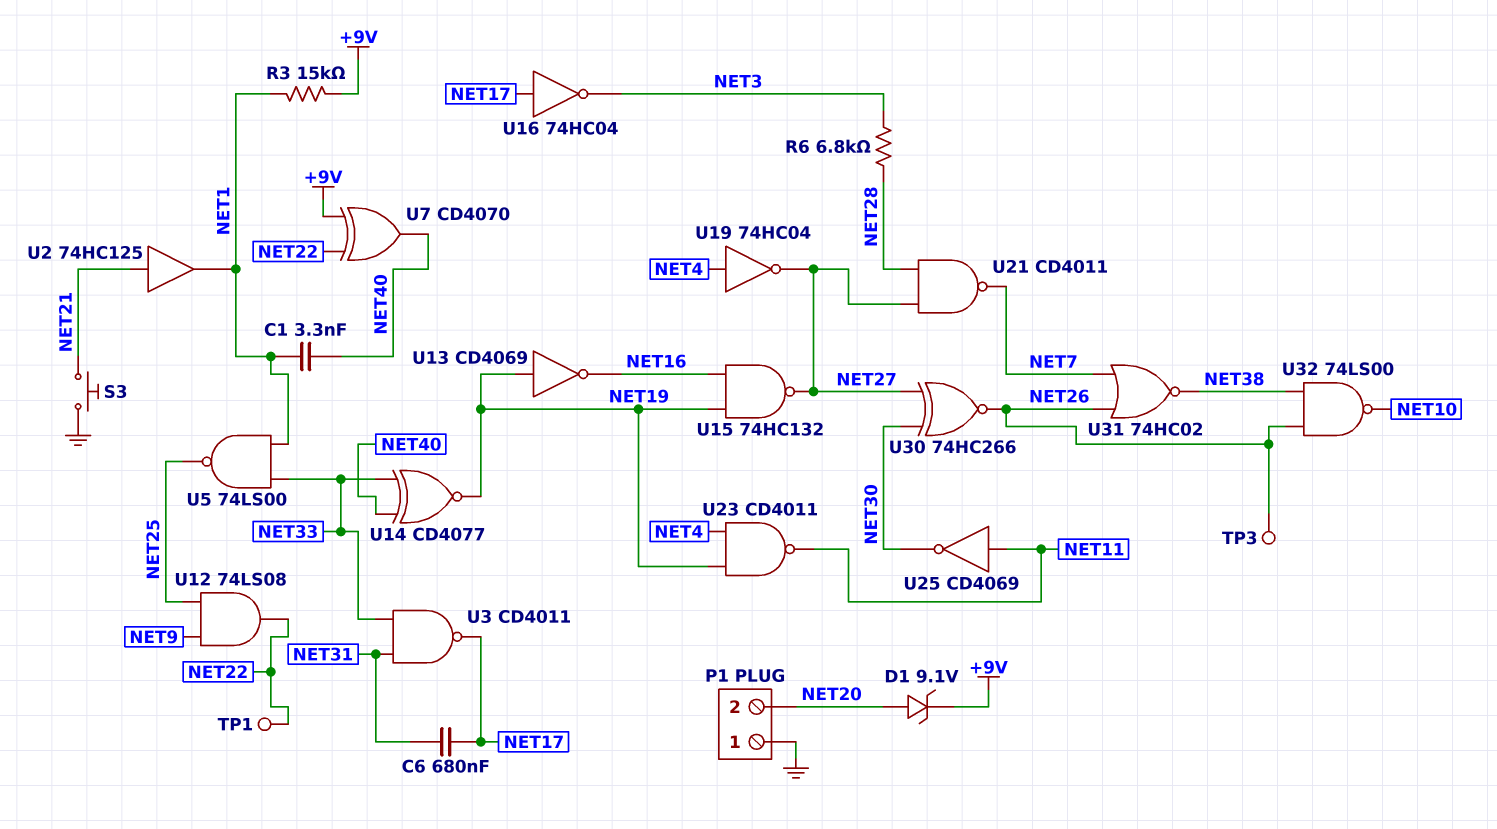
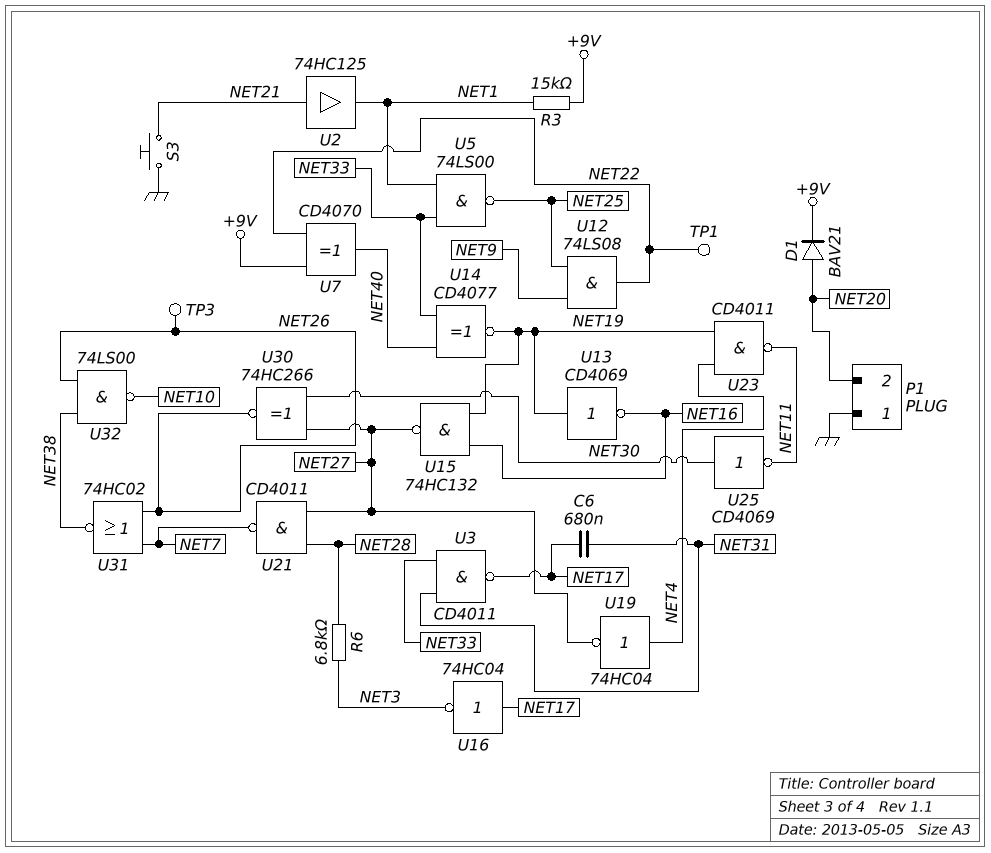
C1: 3.3nF (NET1, NET40) -> none
D1: zener 9.1V (A NET20, K +9V) -> diode BAV21 (A NET20, K +9V)
U25: NOT CD4069 (in NET11, out NET30) -> NOT CD4069 (in NET30, out NET11)

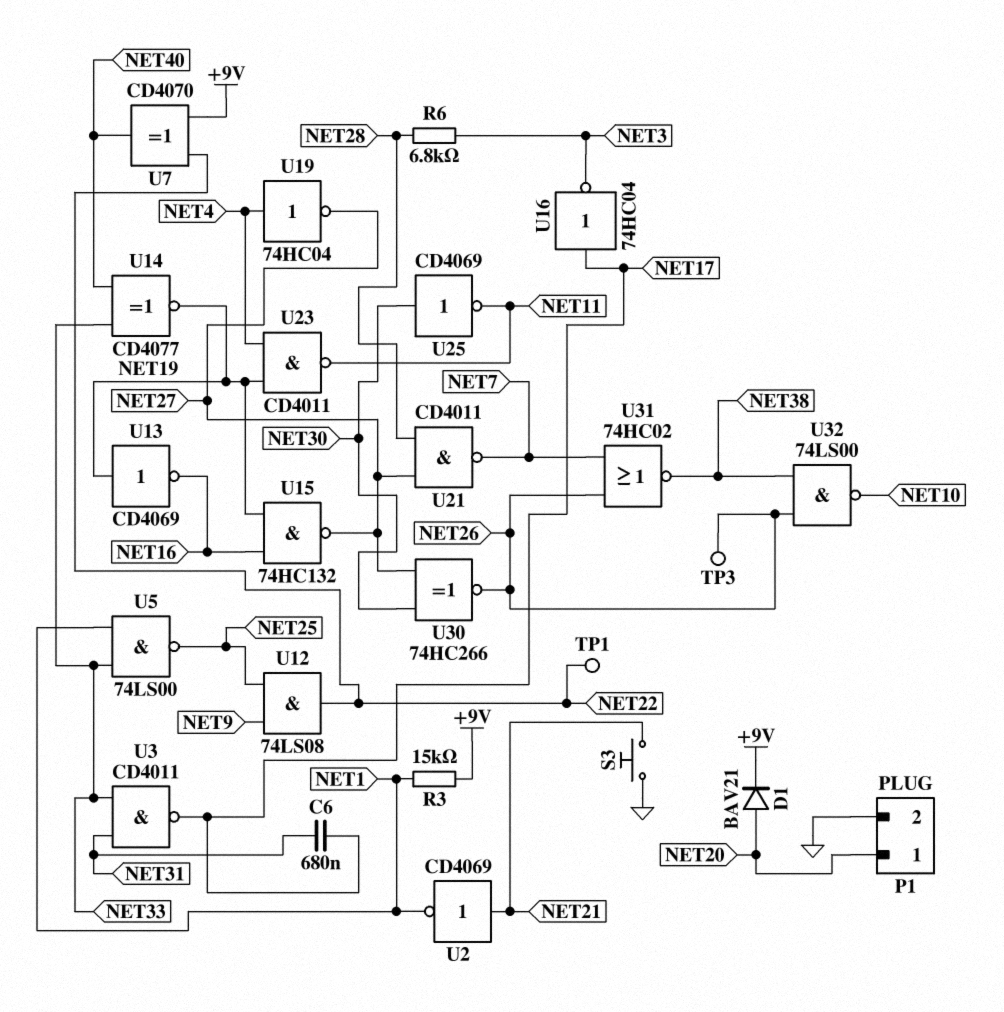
P1 pin 1: GND -> NET20
P1 pin 2: NET20 -> GND
U2: buffer 74HC125 (in NET21, out NET1) -> NOT CD4069 (in NET21, out NET1)

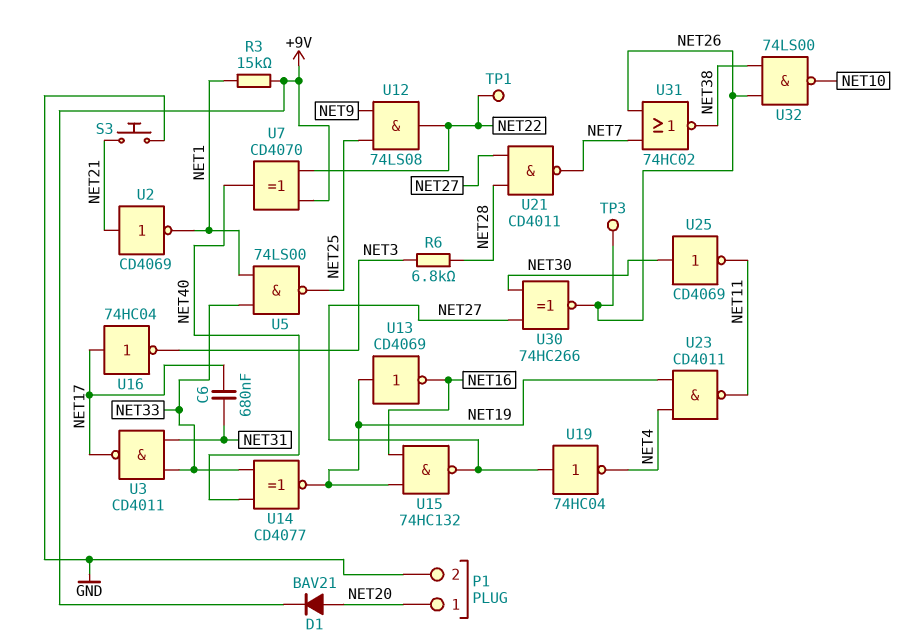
U19: NOT 74HC04 (in NET4, out NET27) -> NOT 74HC04 (in NET27, out NET4)

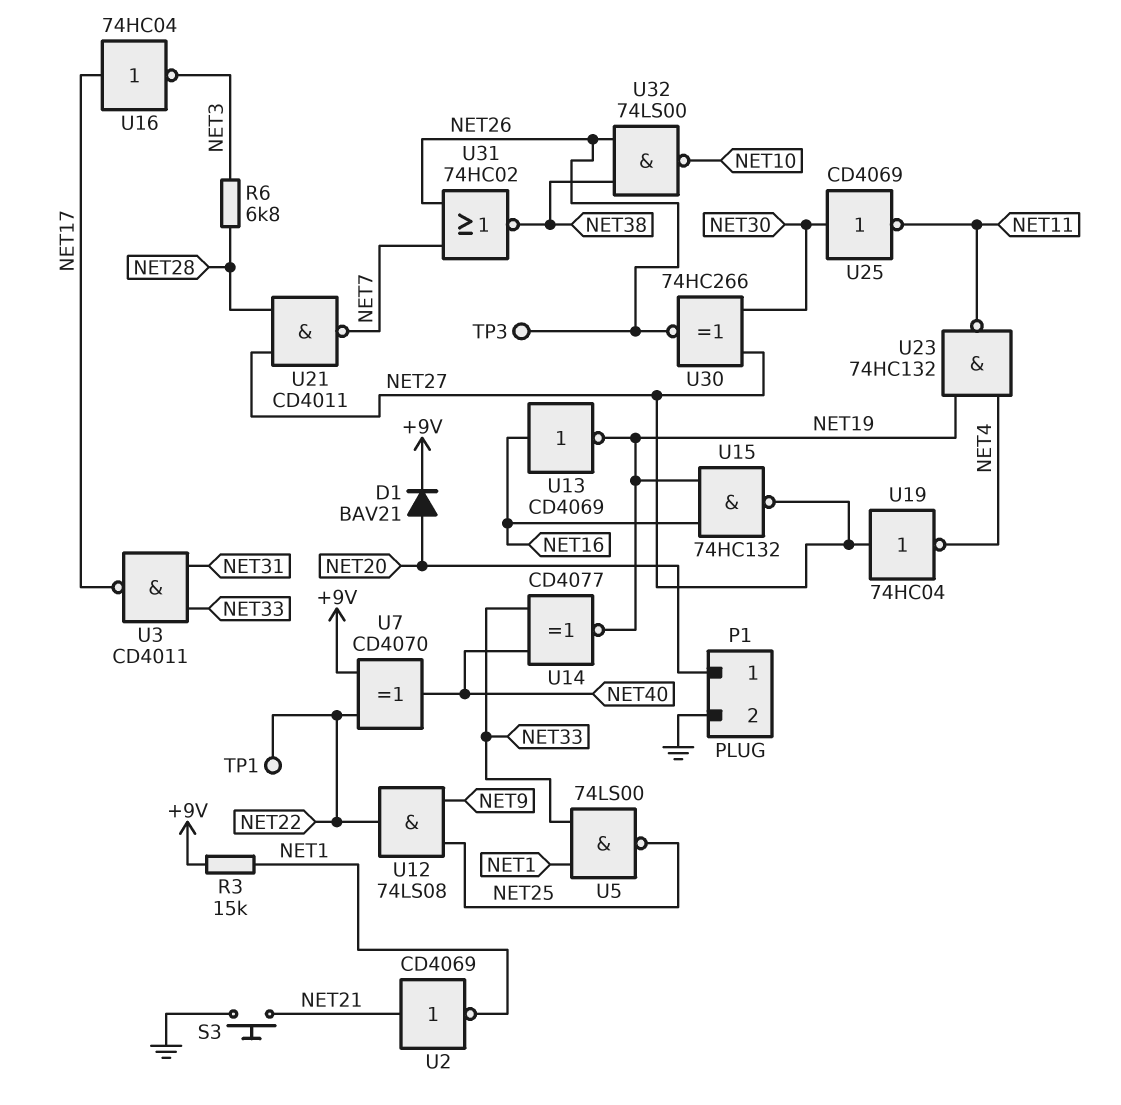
C6: 680nF (NET17, NET31) -> none
U13: NOT CD4069 (in NET19, out NET16) -> NOT CD4069 (in NET16, out NET19)
U23: NAND CD4011 (in NET4, in NET19, out NET11) -> NAND 74HC132 (in NET4, in NET19, out NET11)

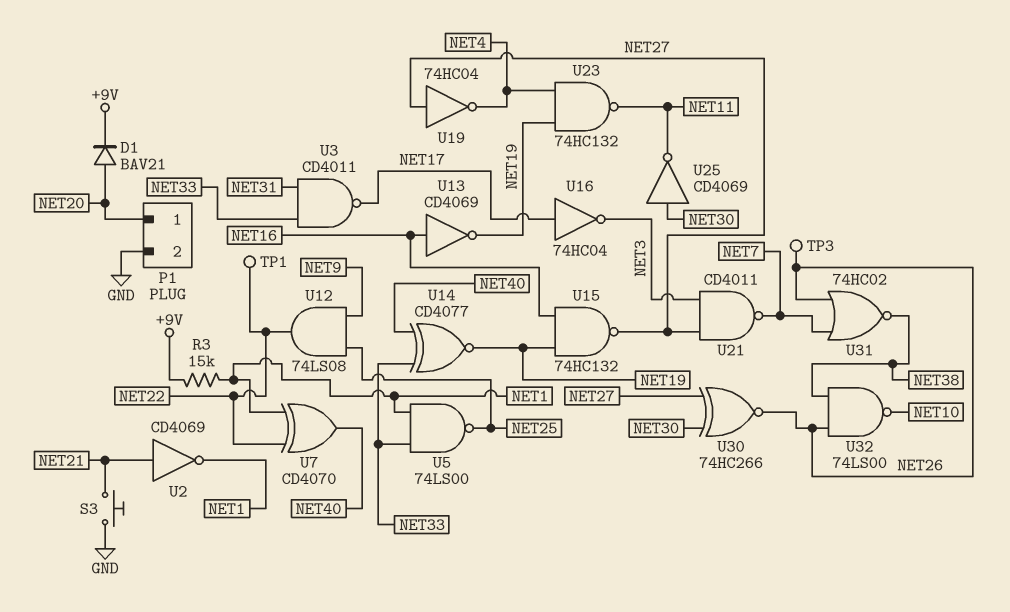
R6: 6.8k (NET3, NET28) -> none
U7: XOR CD4070 (in +9V, in NET22, out NET40) -> XOR CD4070 (in NET1, in NET22, out NET40)
U21: NAND CD4011 (in NET27, in NET28, out NET7) -> NAND CD4011 (in NET3, in NET27, out NET7)

